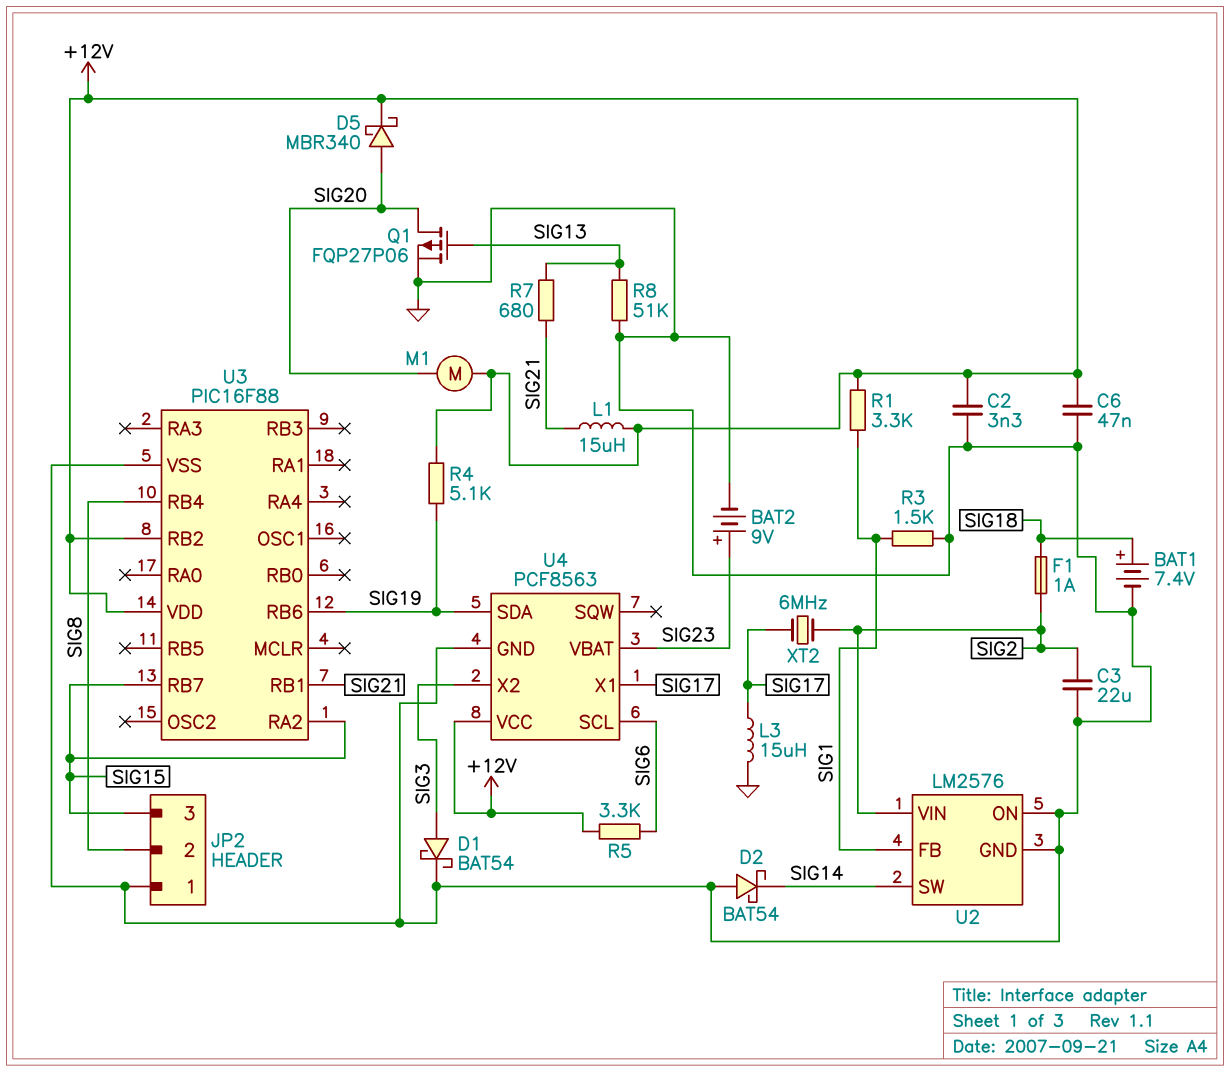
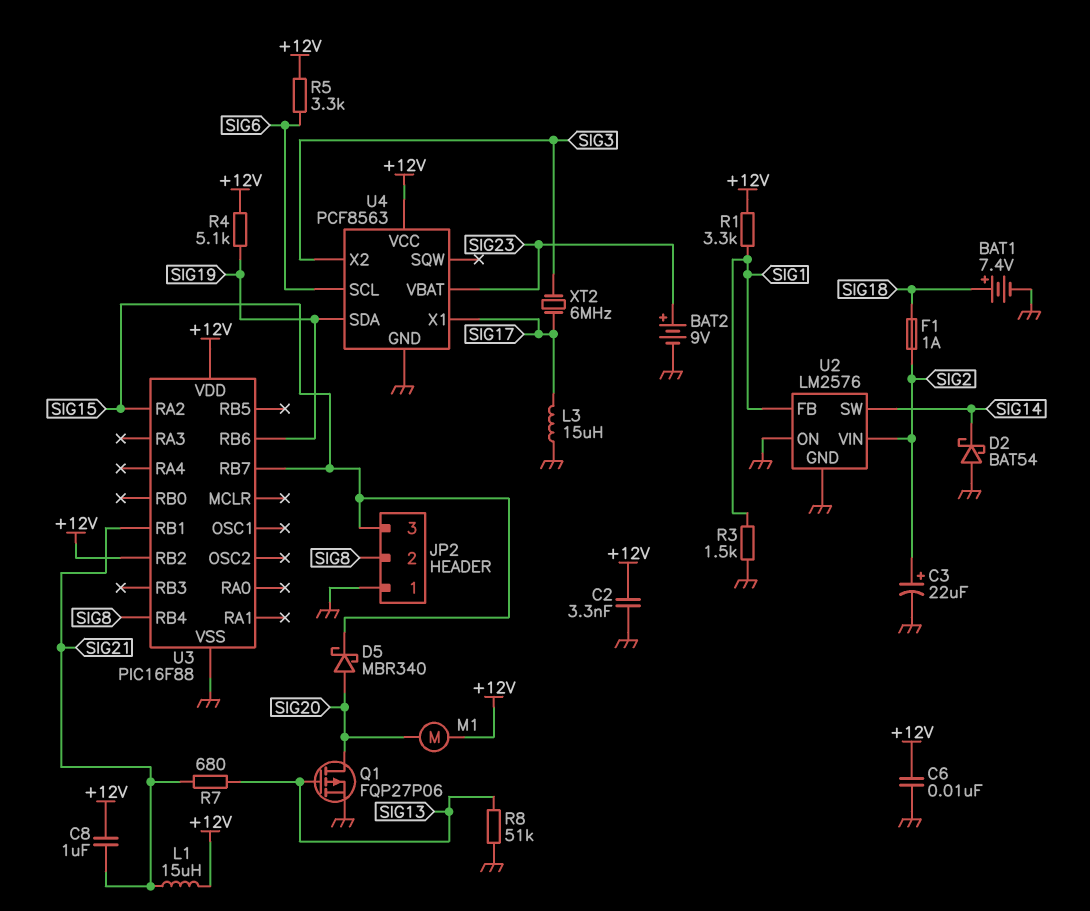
C3: 22uF (GND, SIG2) -> 22uF (plus SIG2, minus GND)
C6: 47nF (+12V, GND) -> 10nF (+12V, GND)
C8: none -> 1uF (+12V, SIG21)
D1: schottky BAT54 (A SIG3, K GND) -> none
D5: schottky MBR340 (A SIG20, K +12V) -> schottky MBR340 (A SIG20, K SIG15)
XT2: 6MHz (SIG2, SIG17) -> 6MHz (SIG3, SIG17)

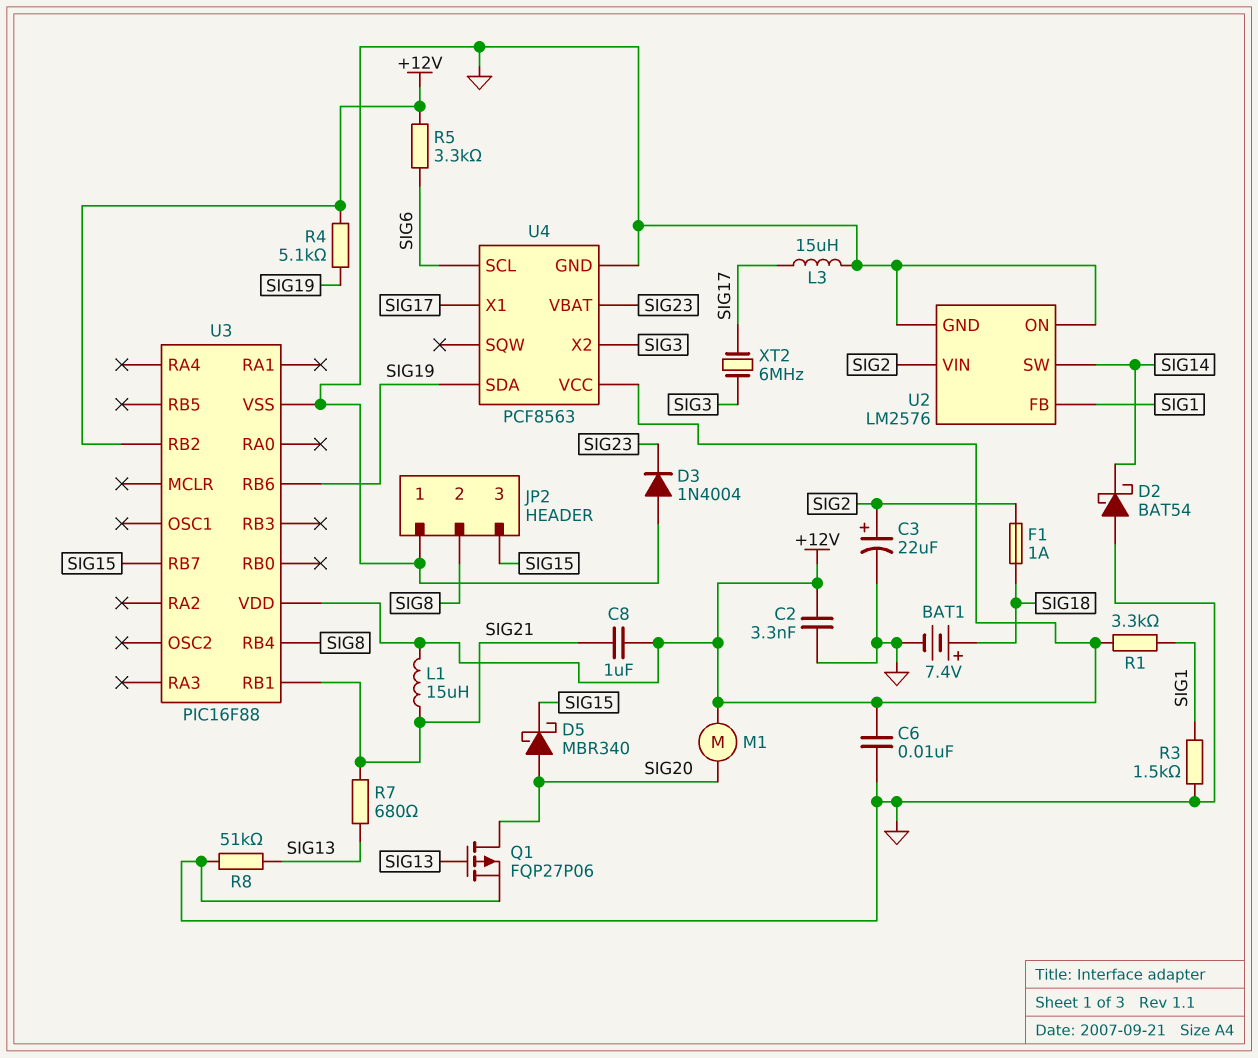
BAT2: 9V (plus SIG23, minus GND) -> none
D3: none -> diode 1N4004 (A GND, K SIG23)
U3 pin RA2: SIG15 -> none

